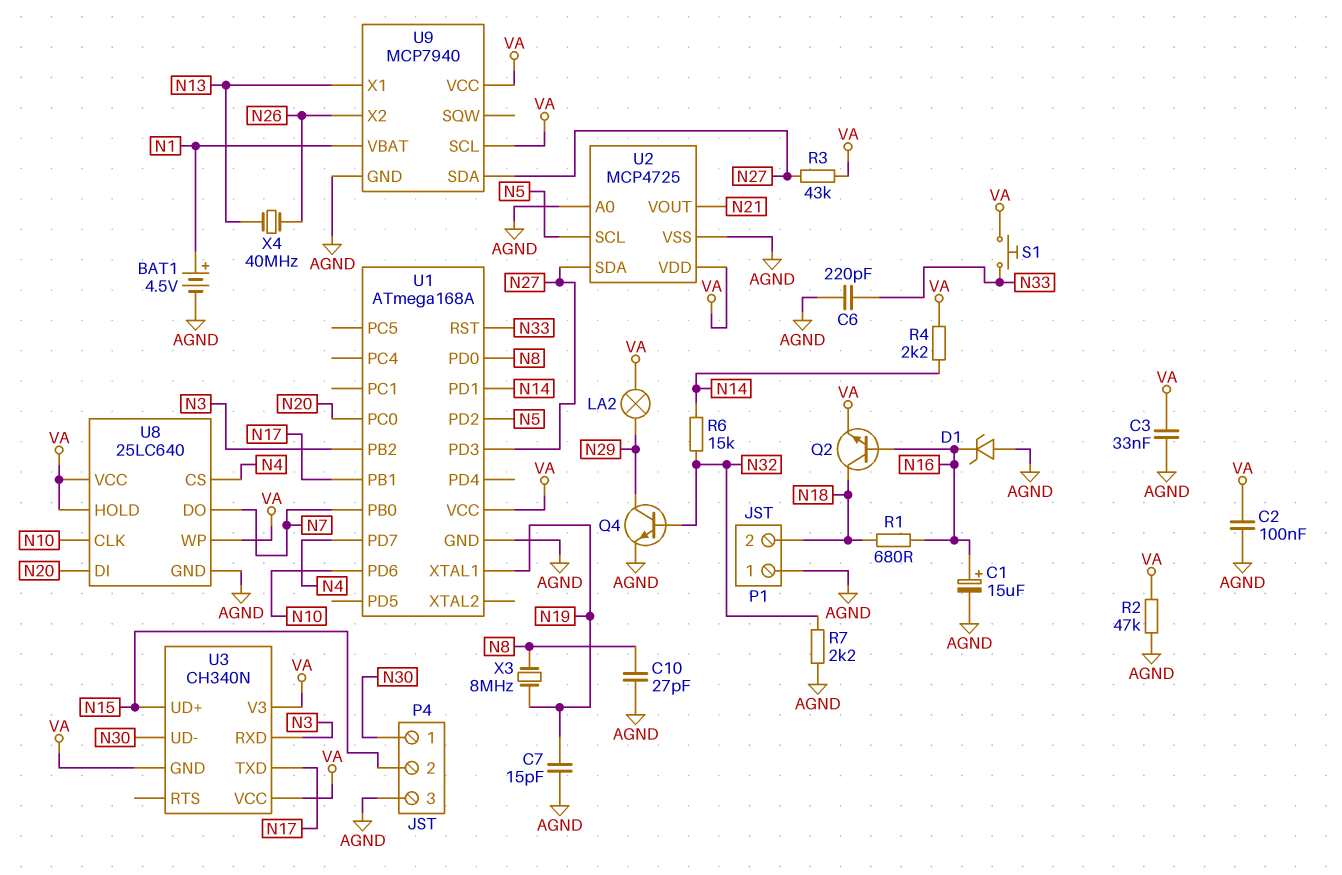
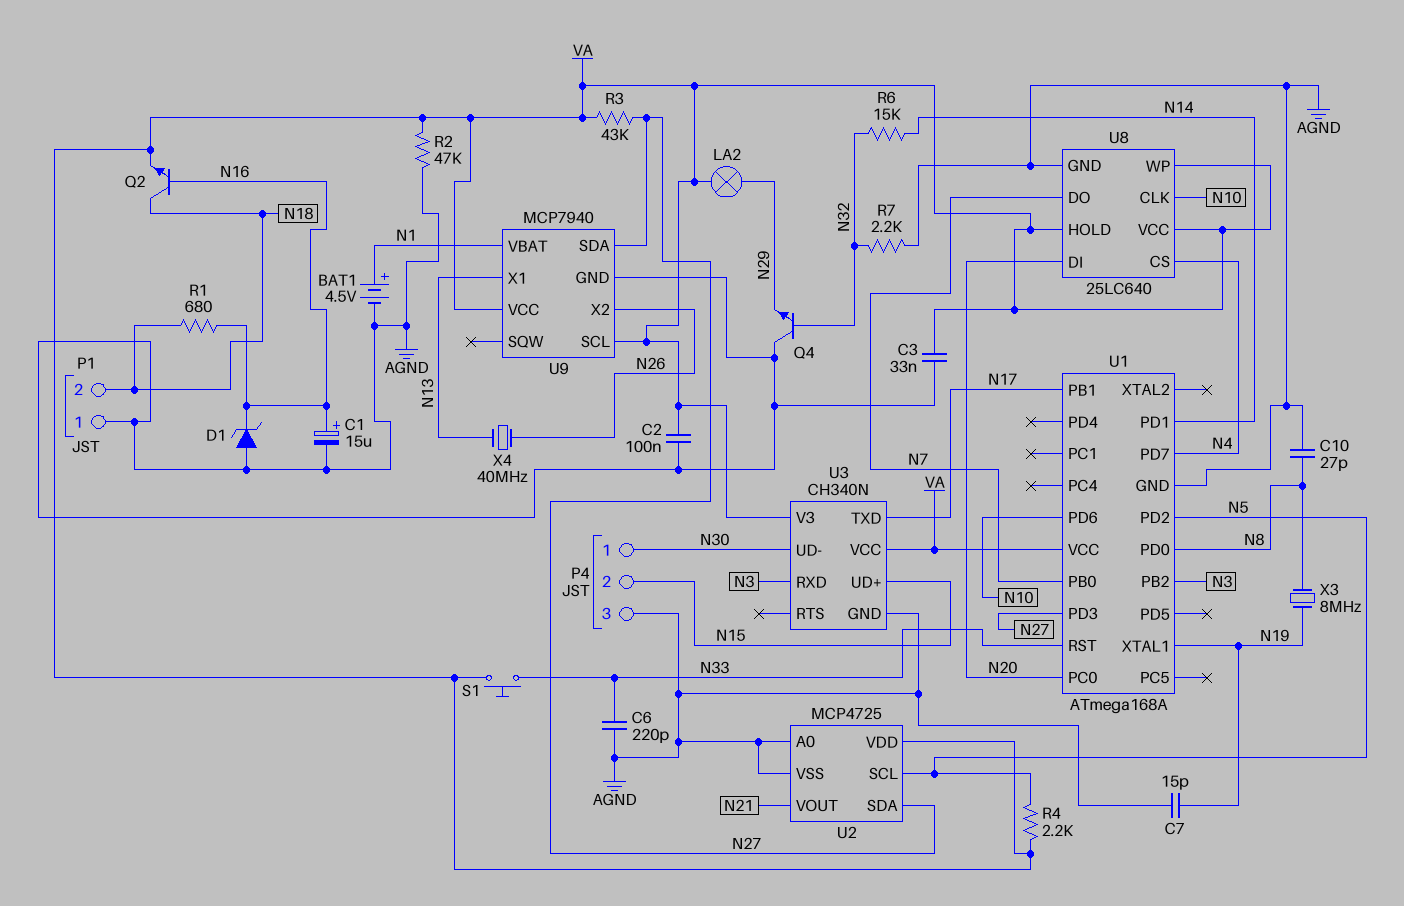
Q4: NPN (B N32, C N29, E AGND) -> NPN (B N32, C AGND, E N29)
R4: 2.2k (N14, VA) -> 2.2k (N5, VA)
U3 pin GND: VA -> AGND

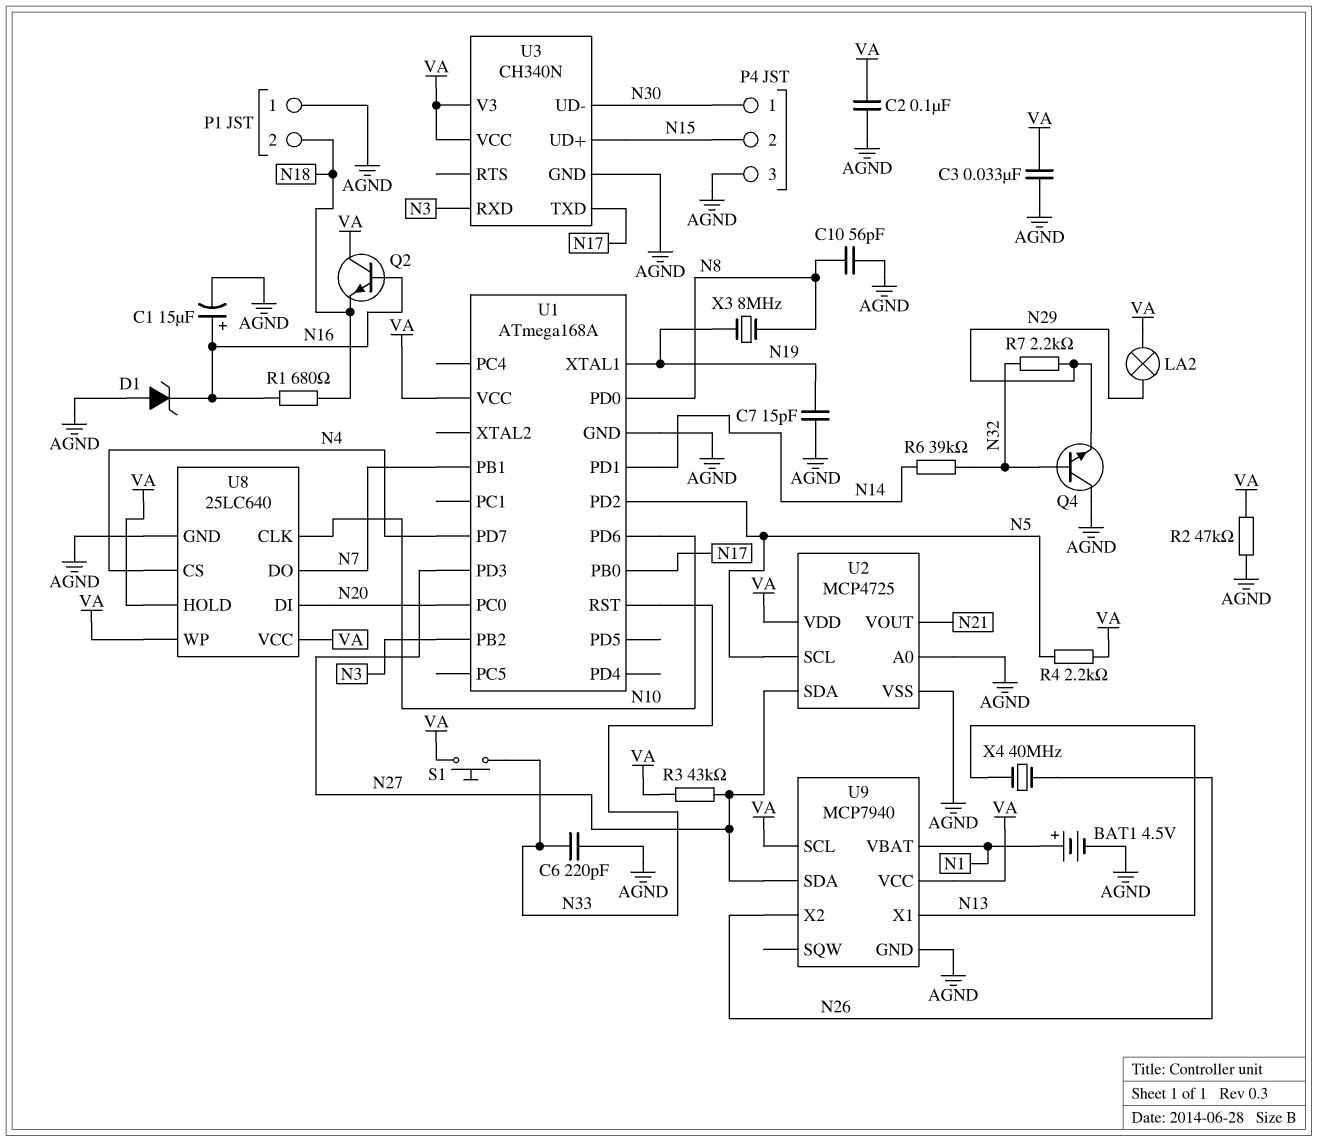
C10: 27pF (AGND, N8) -> 56pF (AGND, N8)
Q2: NPN (B N16, C N18, E VA) -> NPN (B N16, C VA, E N18)
R6: 15k (N14, N32) -> 39k (N14, N32)
R7: 2.2k (AGND, N32) -> 2.2k (N29, N32)
U1 pin PB0: N7 -> N17
U1 pin PB1: N17 -> N7

